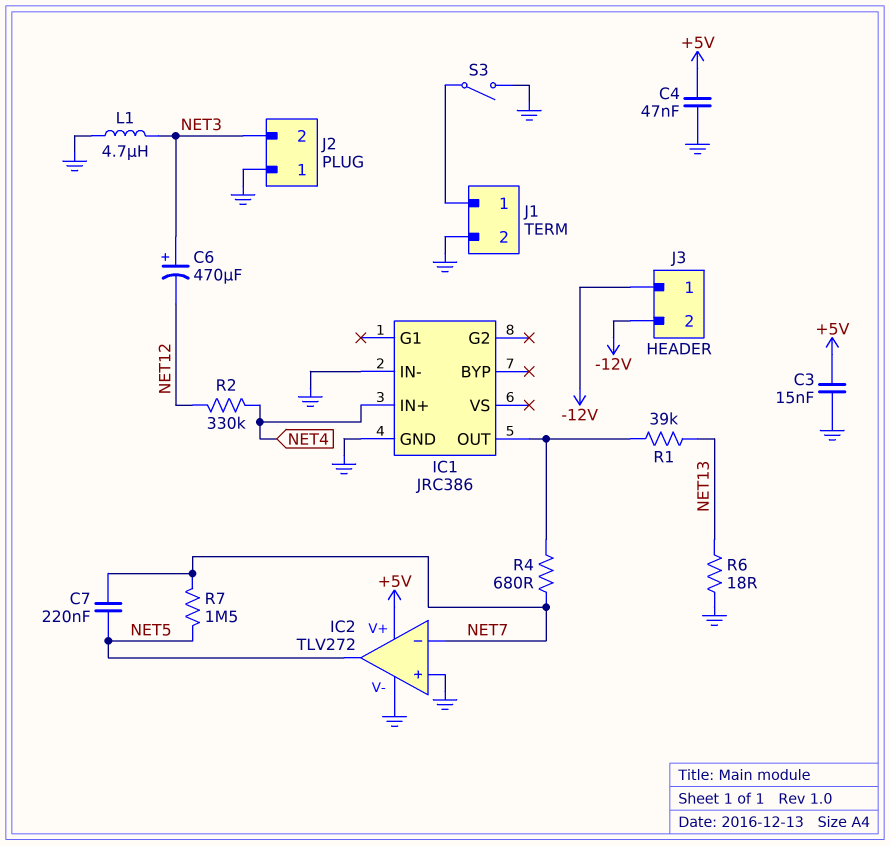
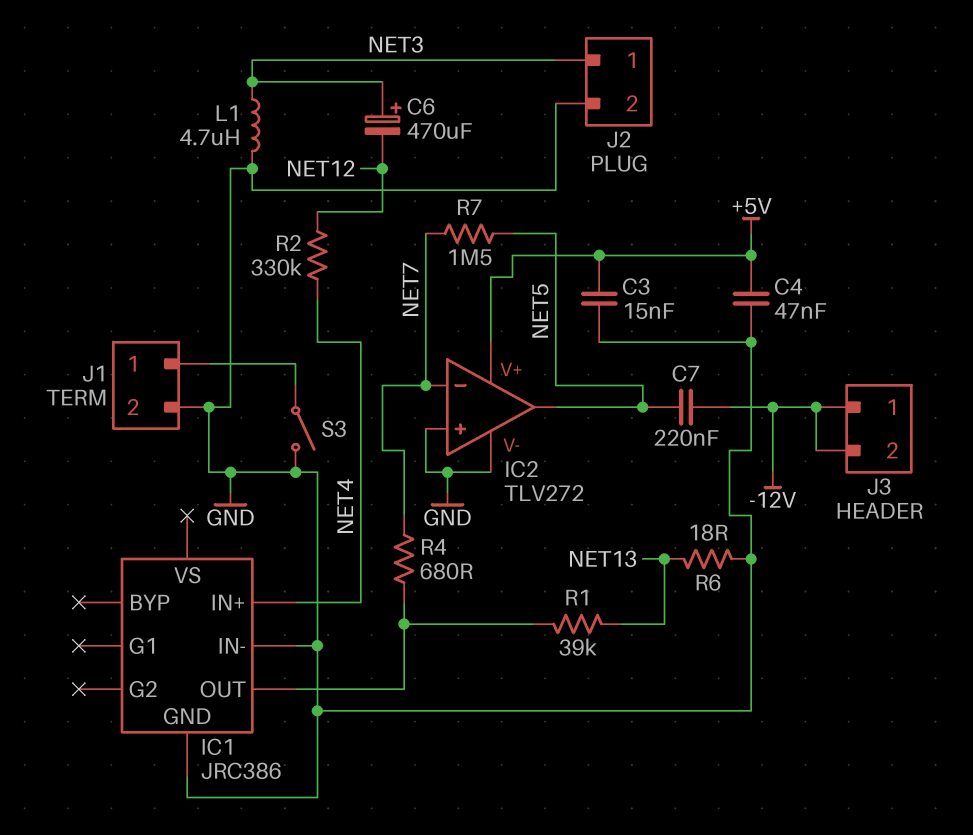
C7: 220nF (NET5, NET7) -> 220nF (-12V, NET5)
J2 pin 1: GND -> NET3
J2 pin 2: NET3 -> GND

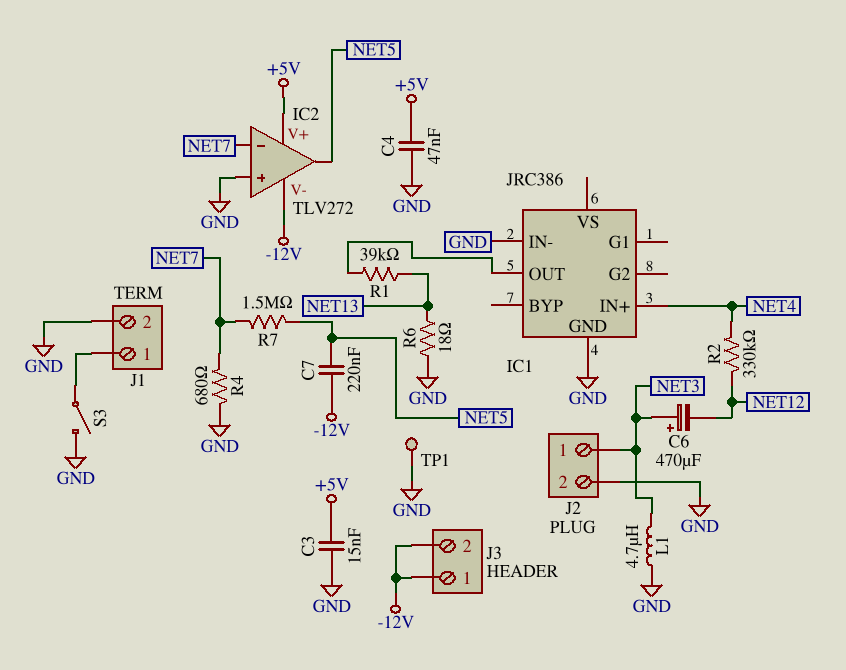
IC2 pin V-: GND -> -12V
R4: 680 (IC1/OUT, NET7) -> 680 (GND, NET7)
TP1: none -> test point (GND)

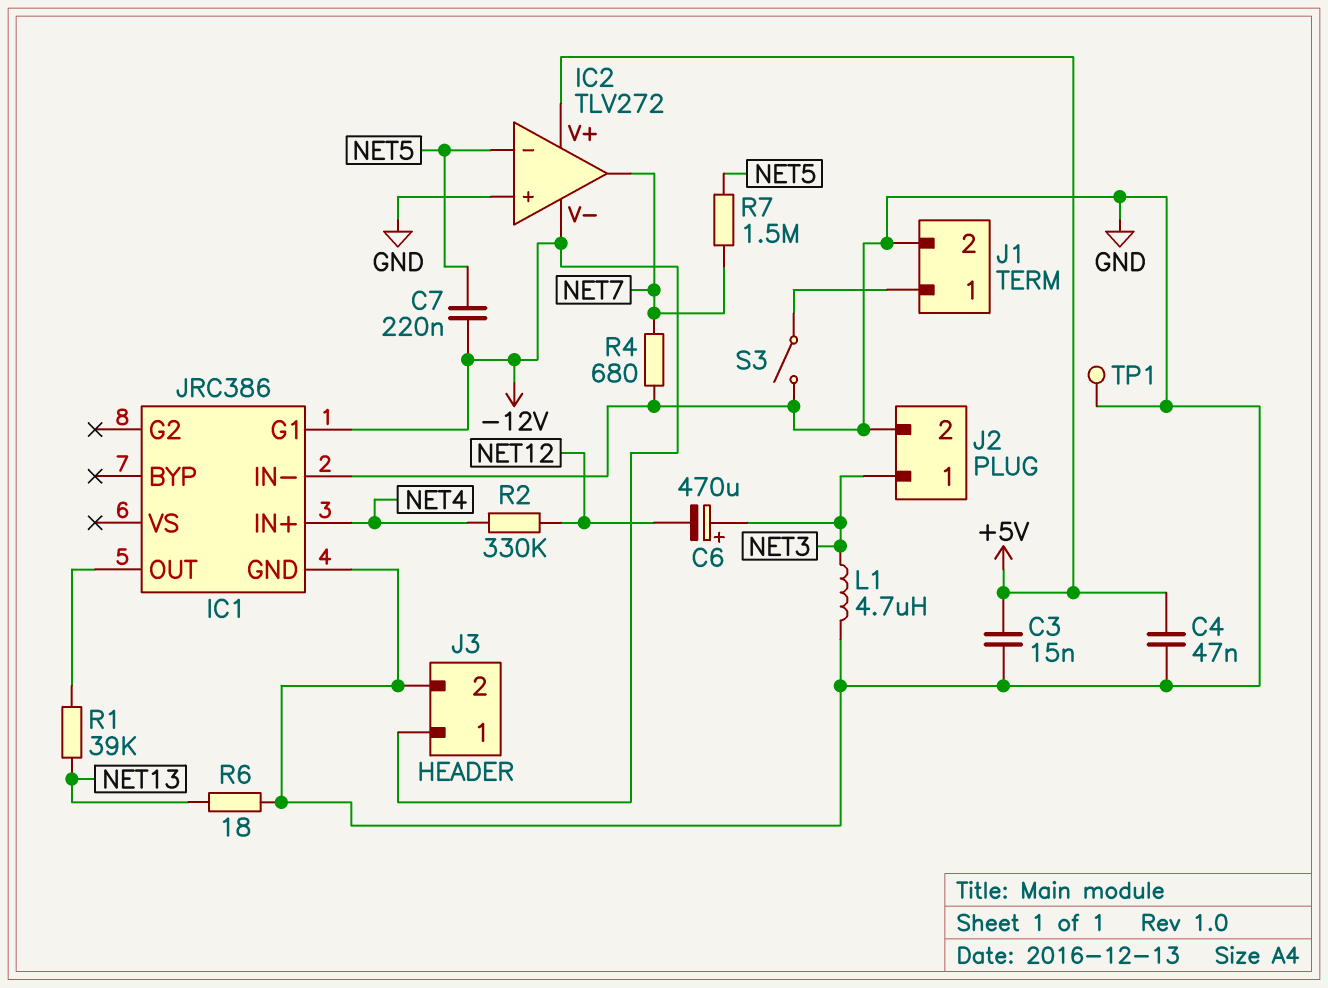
IC1 pin G1: none -> -12V
IC2 pin in-: NET7 -> NET5
IC2 pin out: NET5 -> NET7
J3 pin 2: -12V -> GND

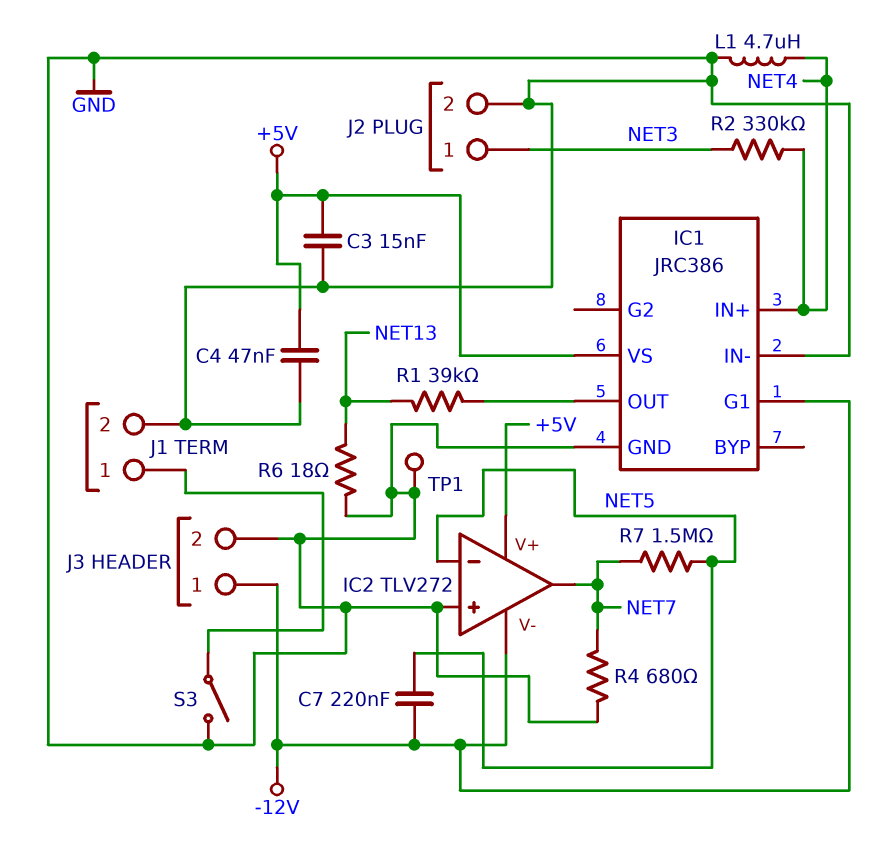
C6: 470uF (plus NET3, minus NET12) -> none
IC1 pin VS: none -> +5V
L1: 4.7uH (GND, NET3) -> 4.7uH (GND, NET4)
R2: 330k (NET4, NET12) -> 330k (NET3, NET4)

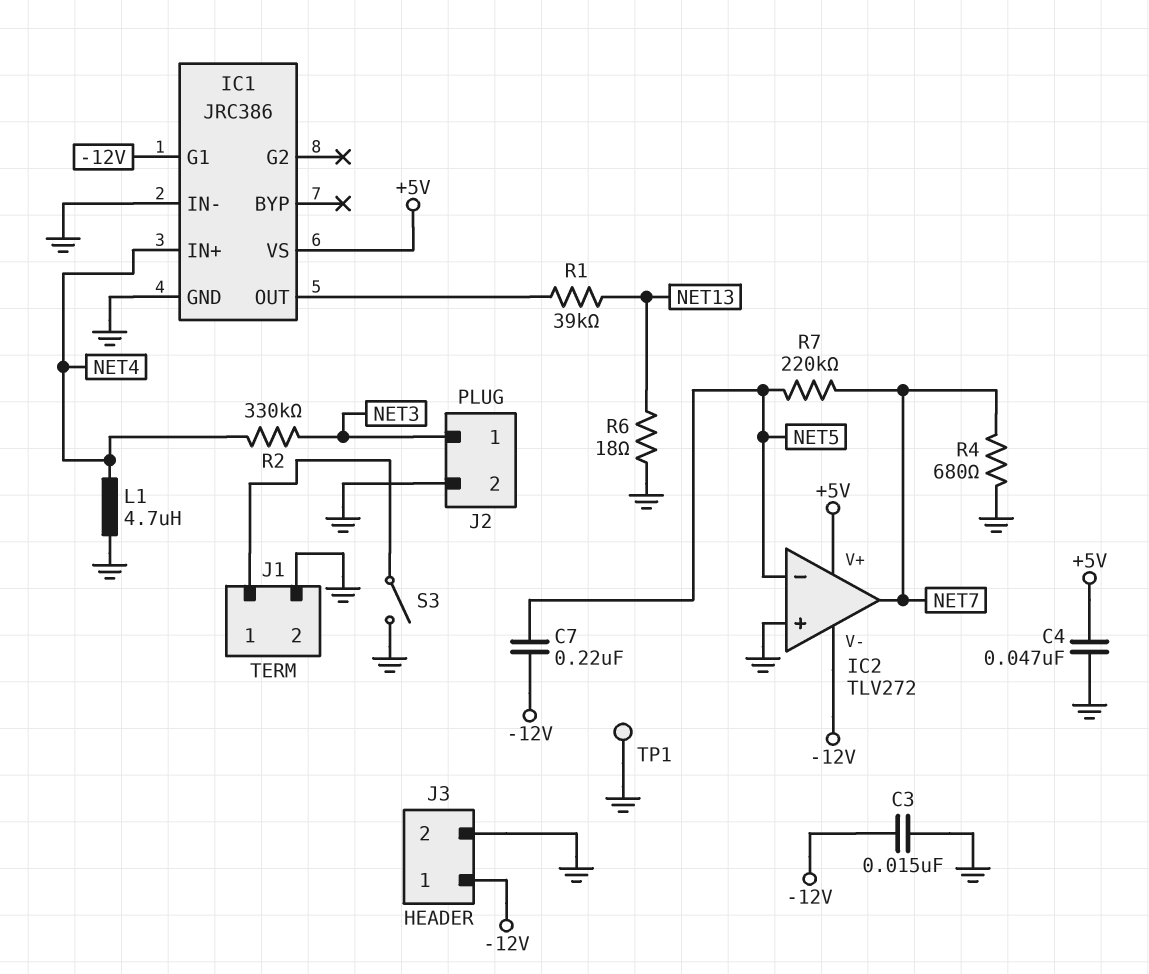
C3: 15nF (+5V, GND) -> 15nF (-12V, GND)
R7: 1.5M (NET5, NET7) -> 220k (NET5, NET7)

